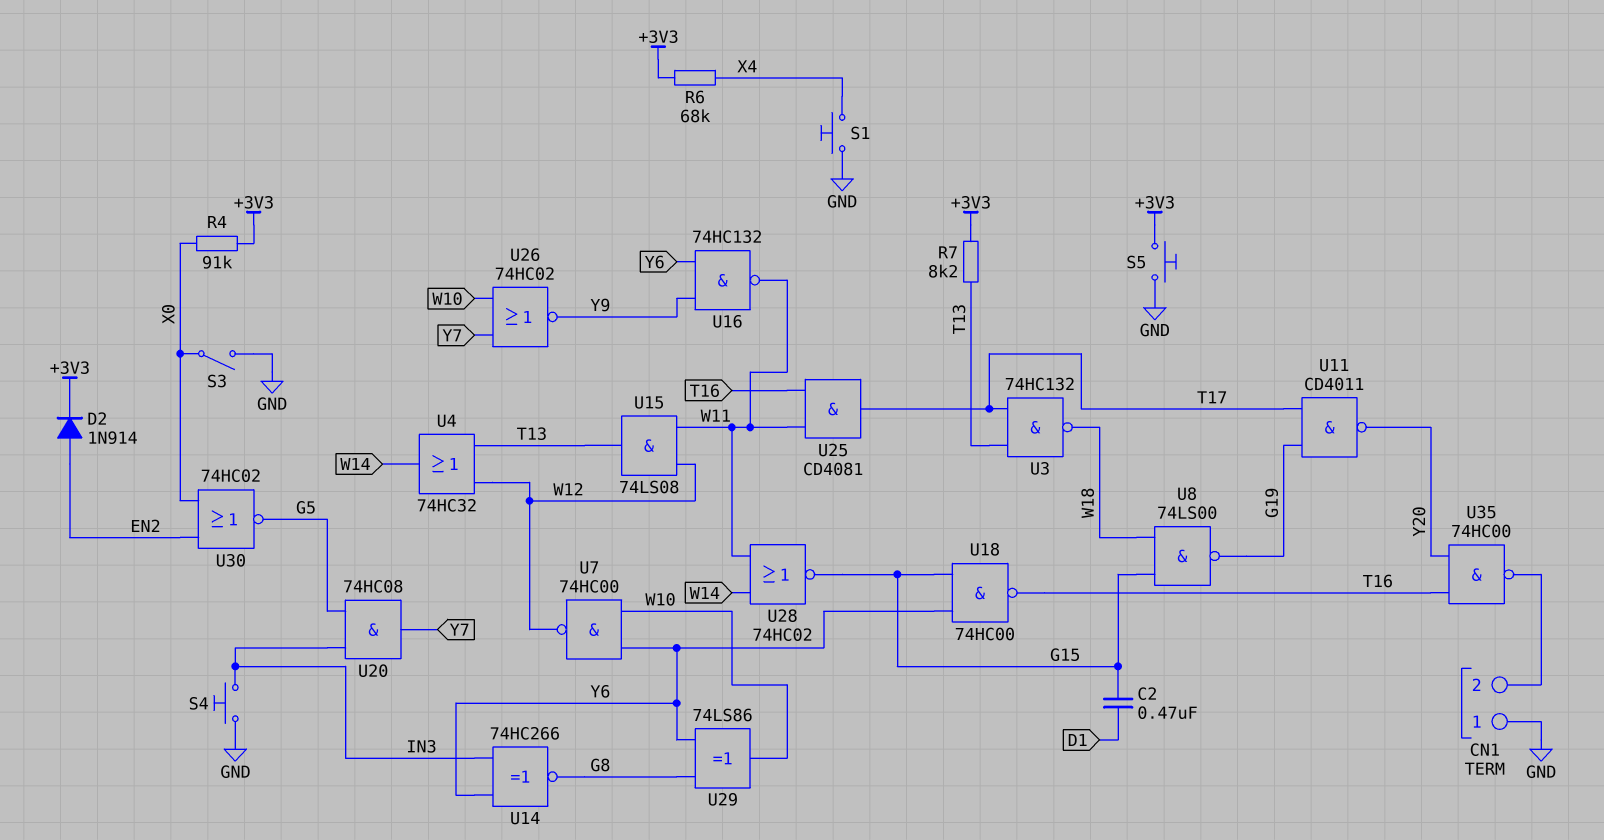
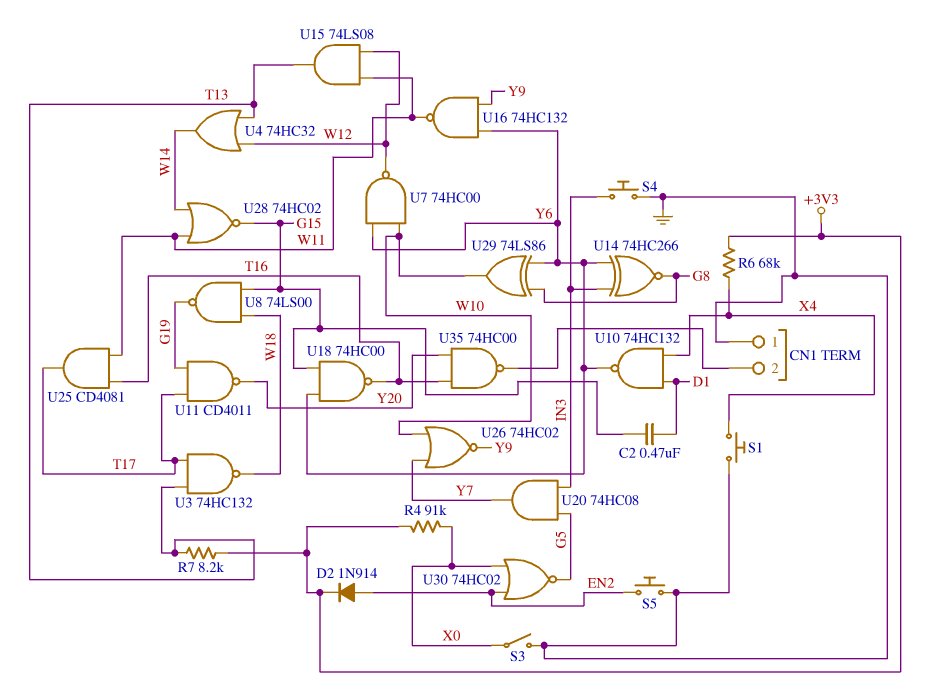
S5: button (+3V3, GND) -> button (EN2, GND)
U10: none -> NAND 74HC132 (in D1, in X4, out Y6)

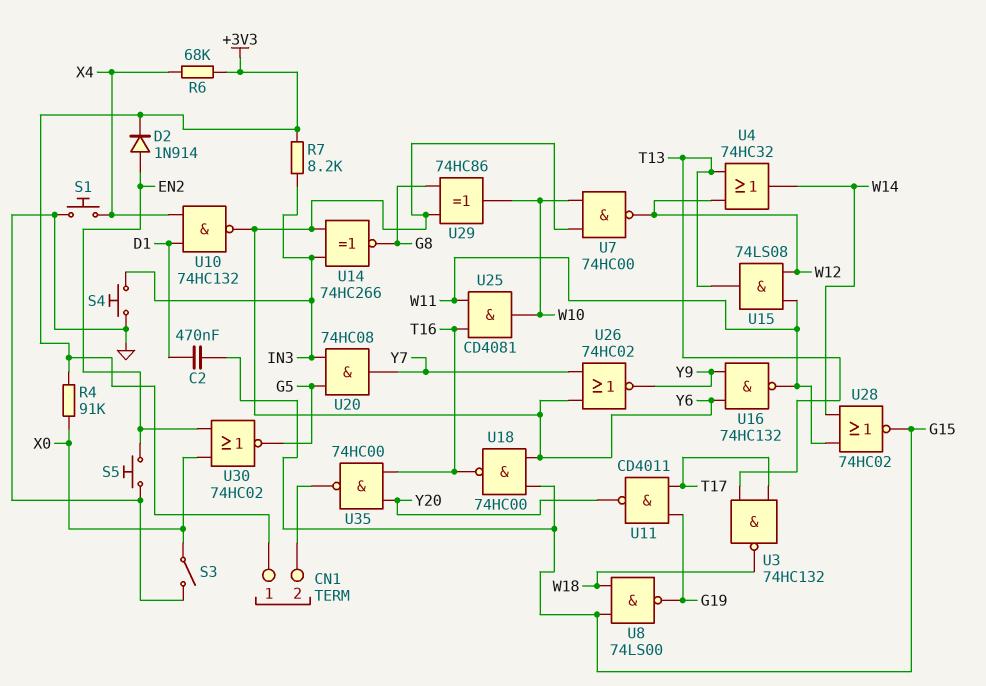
CN1 pin 1: GND -> +3V3
R7: 8.2k (+3V3, T13) -> 8.2k (+3V3, IN3)
U25: AND CD4081 (in T16, in W11, out T17) -> AND CD4081 (in T16, in W11, out W10)
U26: NOR 74HC02 (in W10, in Y7, out Y9) -> NOR 74HC02 (in Y6, in Y7, out Y9)
U29: XOR 74LS86 (in G8, in Y6, out W10) -> XOR 74HC86 (in G8, in Y6, out W10)

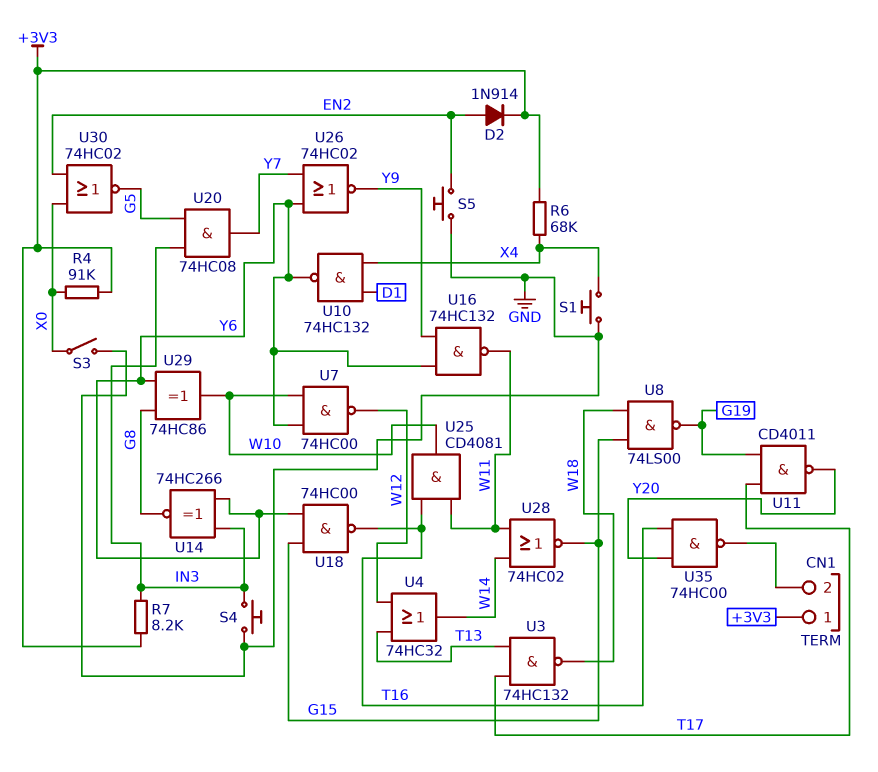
C2: 470nF (D1, G15) -> none
U15: AND 74LS08 (in W11, in W12, out T13) -> none

